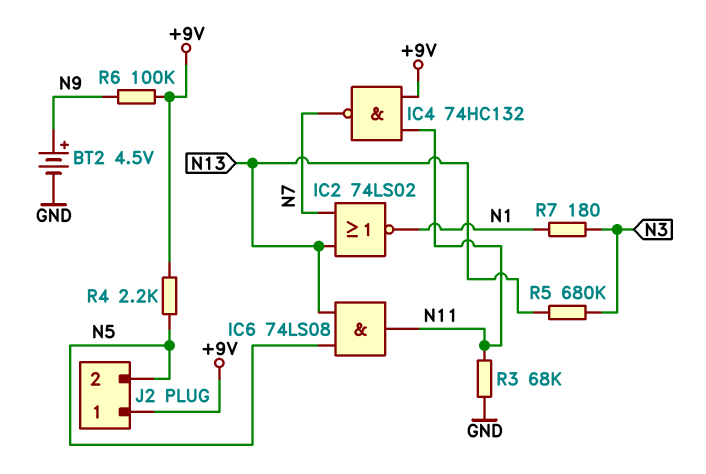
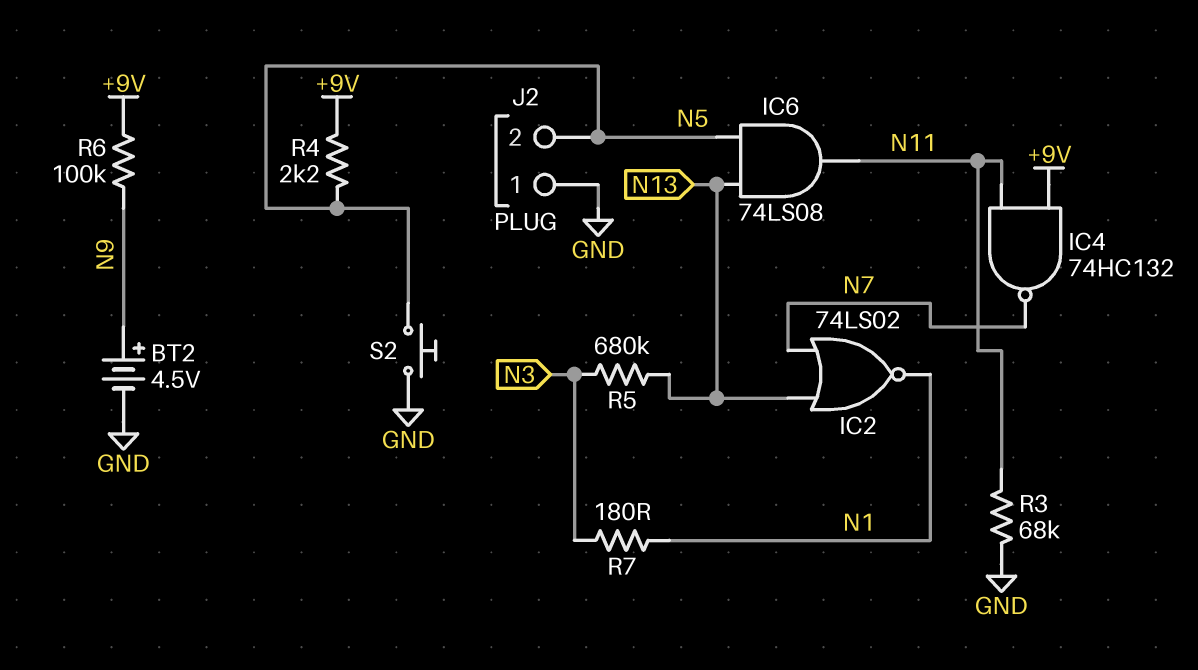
J2 pin 1: +9V -> GND
S2: none -> button (GND, N5)

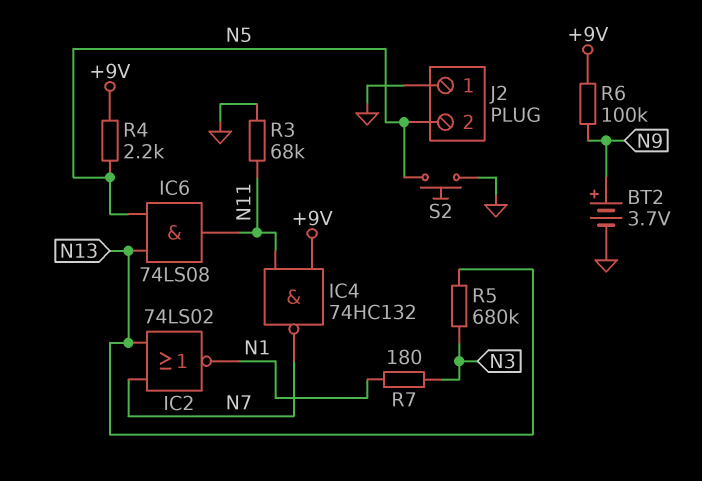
BT2: 4.5V (plus N9, minus GND) -> 3.7V (plus N9, minus GND)

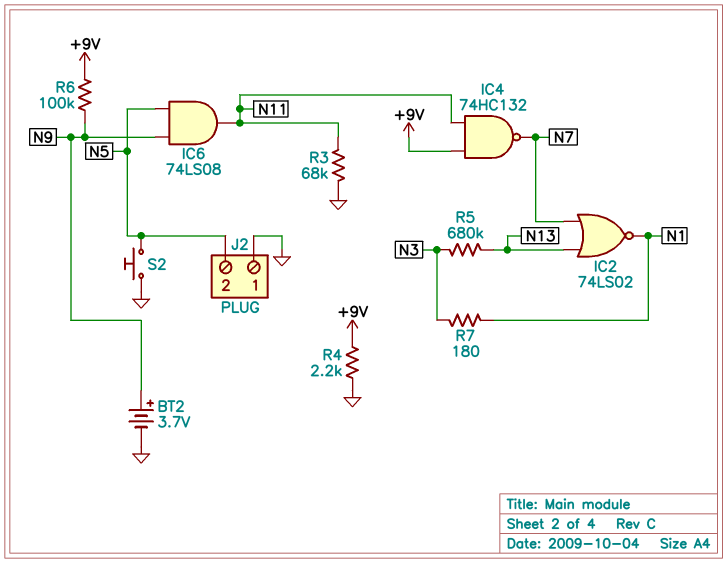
IC6: AND 74LS08 (in N5, in N13, out N11) -> AND 74LS08 (in N5, in N9, out N11)
R4: 2.2k (+9V, N5) -> 2.2k (+9V, GND)

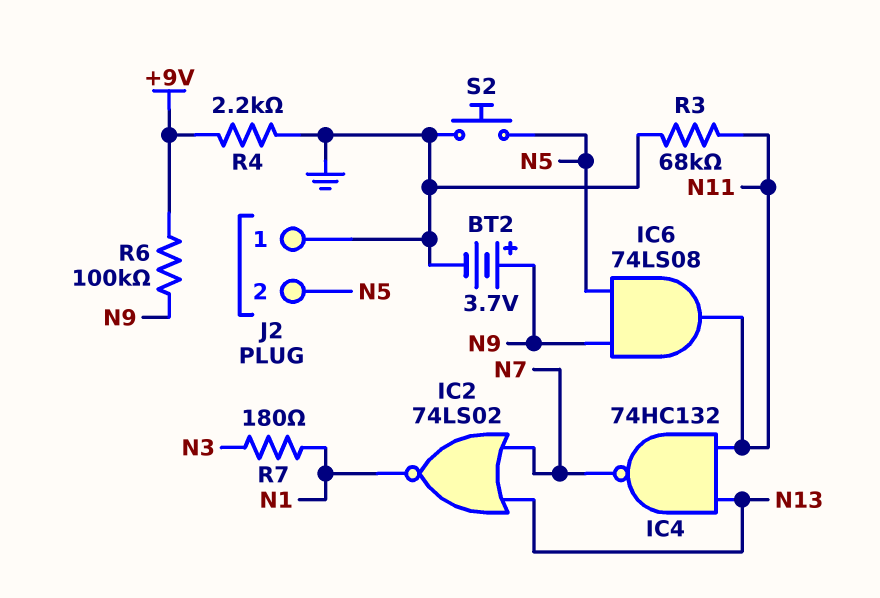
IC4: NAND 74HC132 (in +9V, in N11, out N7) -> NAND 74HC132 (in N11, in N13, out N7)
R5: 680k (N3, N13) -> none

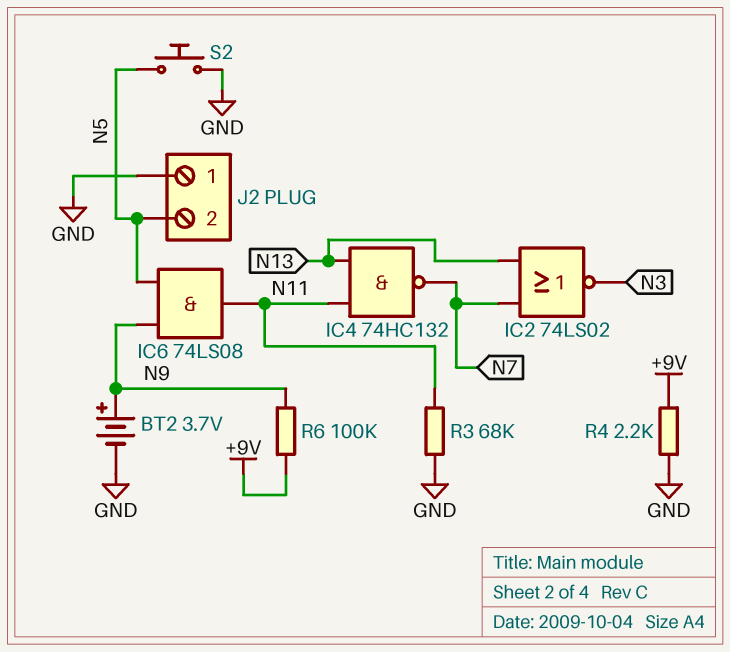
IC2: NOR 74LS02 (in N7, in N13, out N1) -> NOR 74LS02 (in N7, in N13, out N3)
R7: 180 (N1, N3) -> none

